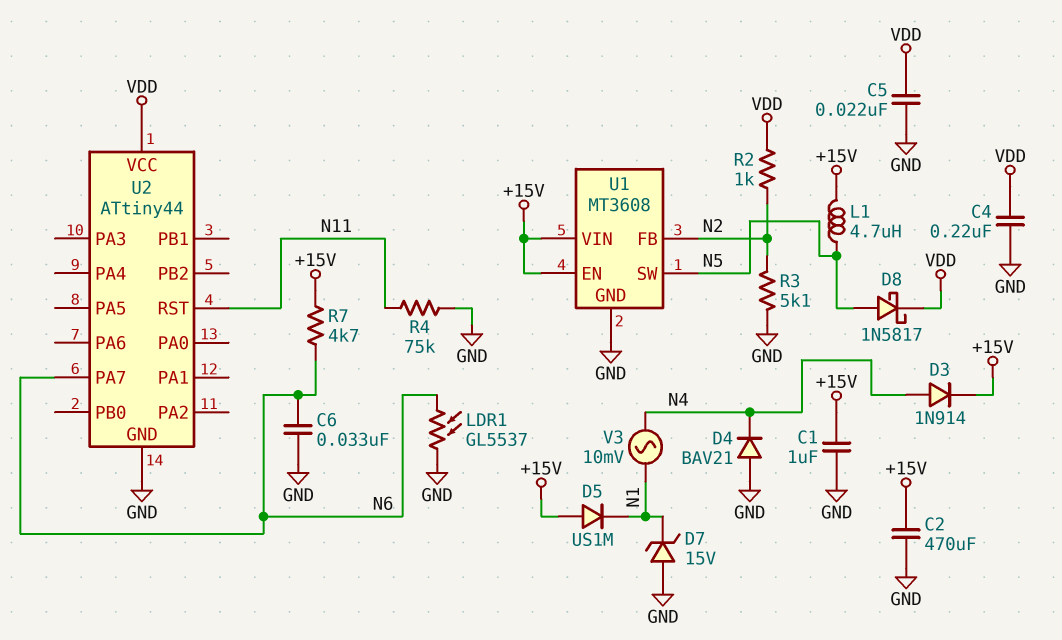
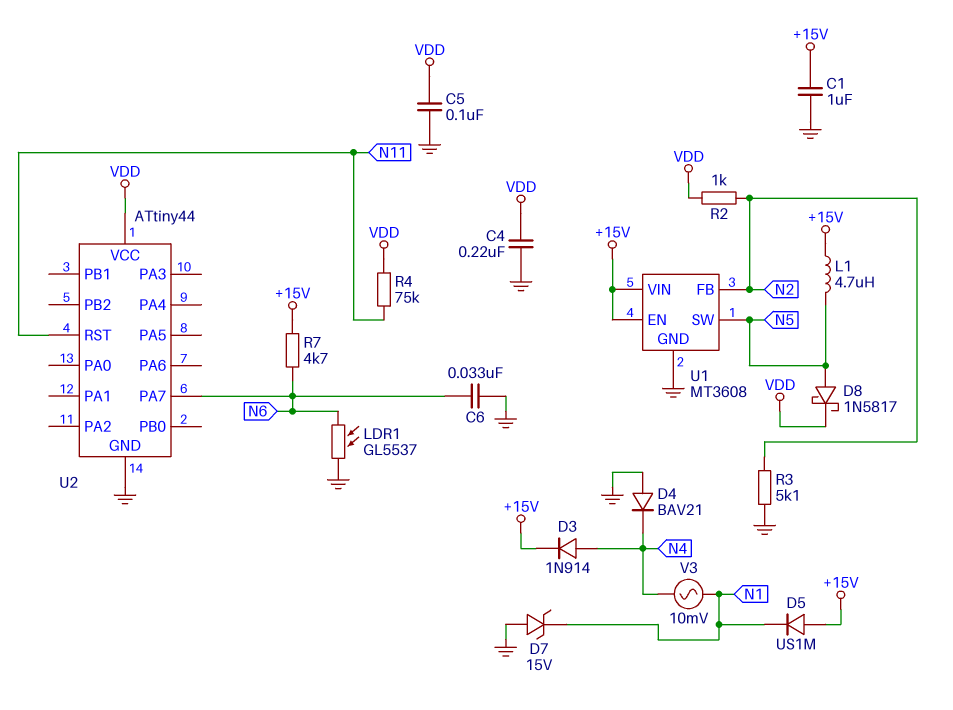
C2: 470uF (+15V, GND) -> none
C5: 22nF (GND, VDD) -> 100nF (GND, VDD)
R4: 75k (GND, N11) -> 75k (N11, VDD)

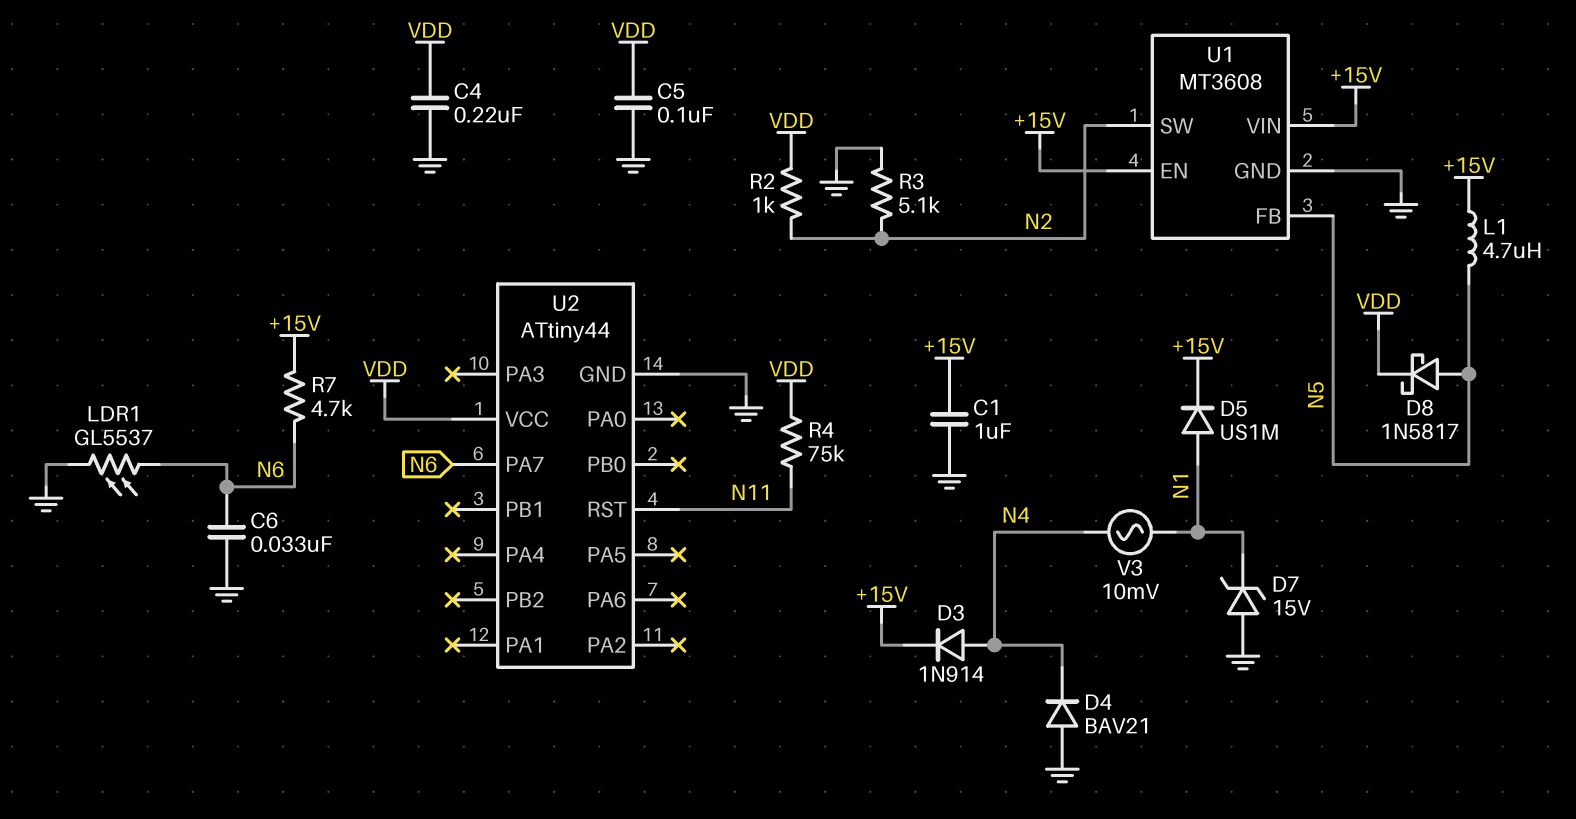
D5: diode US1M (A +15V, K N1) -> diode US1M (A N1, K +15V)
U1 pin FB: N2 -> N5
U1 pin SW: N5 -> N2

